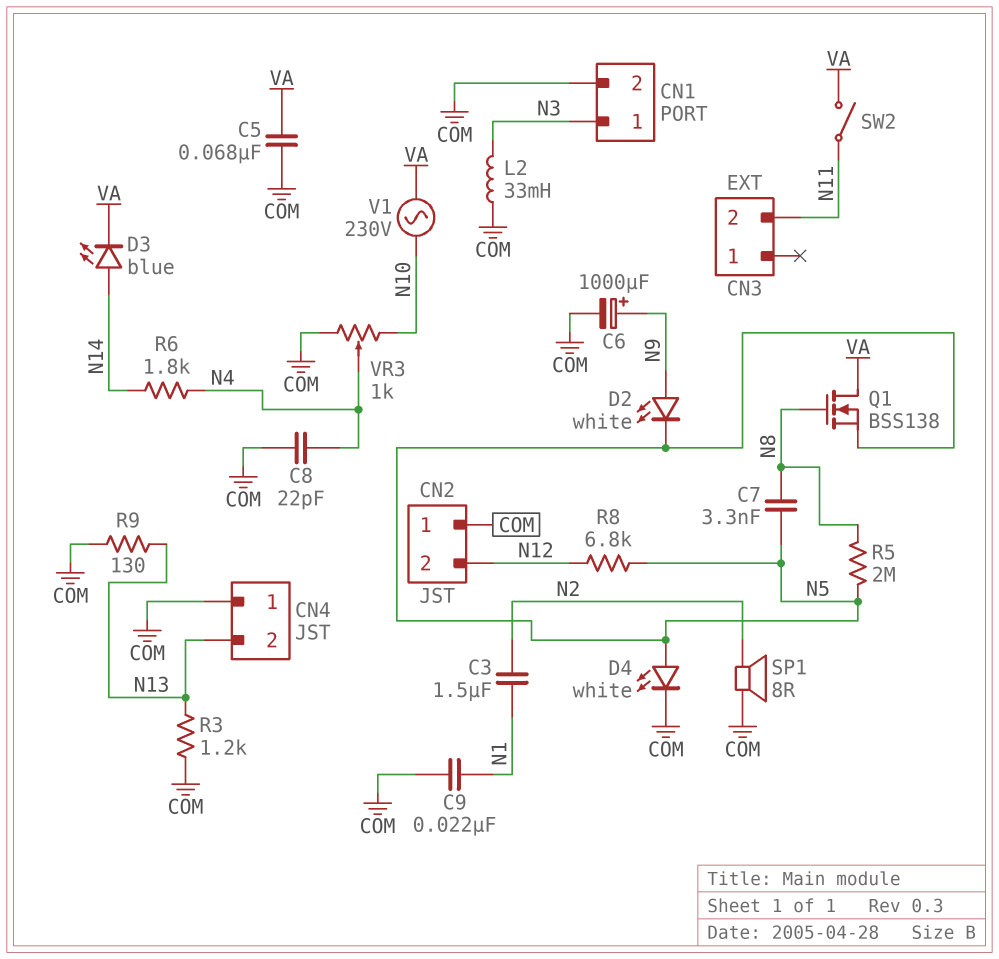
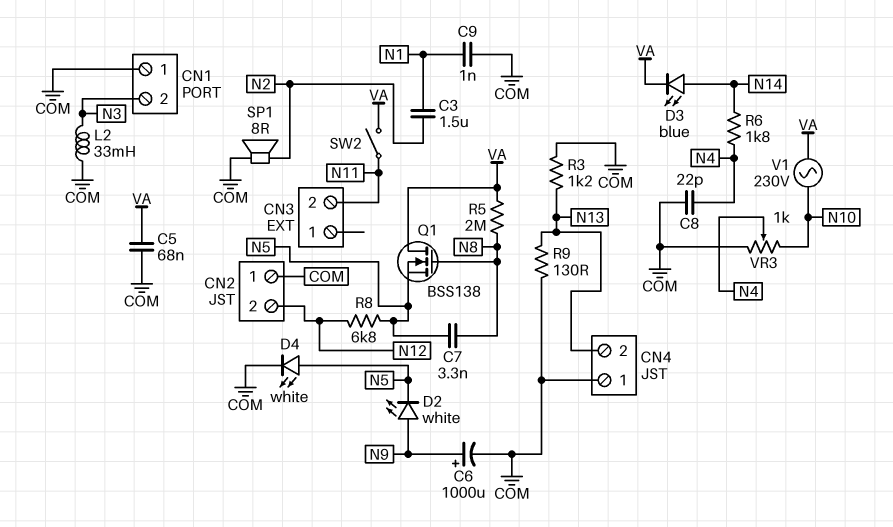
C9: 22nF (COM, N1) -> 1nF (COM, N1)
CN1 pin 1: N3 -> COM
CN1 pin 2: COM -> N3
R5: 2M (N5, N8) -> 2M (N8, VA)

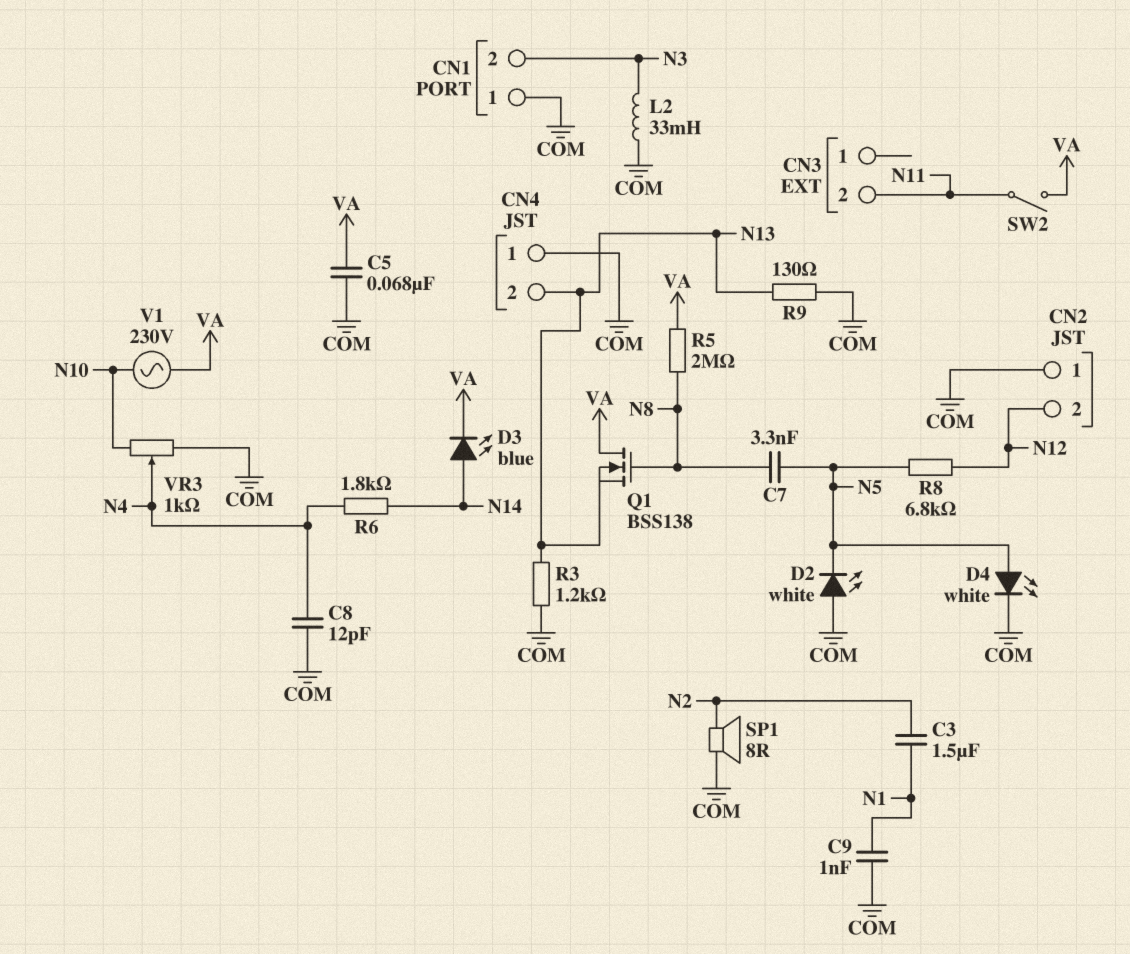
C6: 1000uF (plus N9, minus COM) -> none
C8: 22pF (COM, N4) -> 12pF (COM, N4)
D2: LED white (A N9, K N5) -> LED white (A COM, K N5)
Q1: NMOS BSS138 (G N8, D VA, S N5) -> NMOS BSS138 (G N8, D VA, S N13)

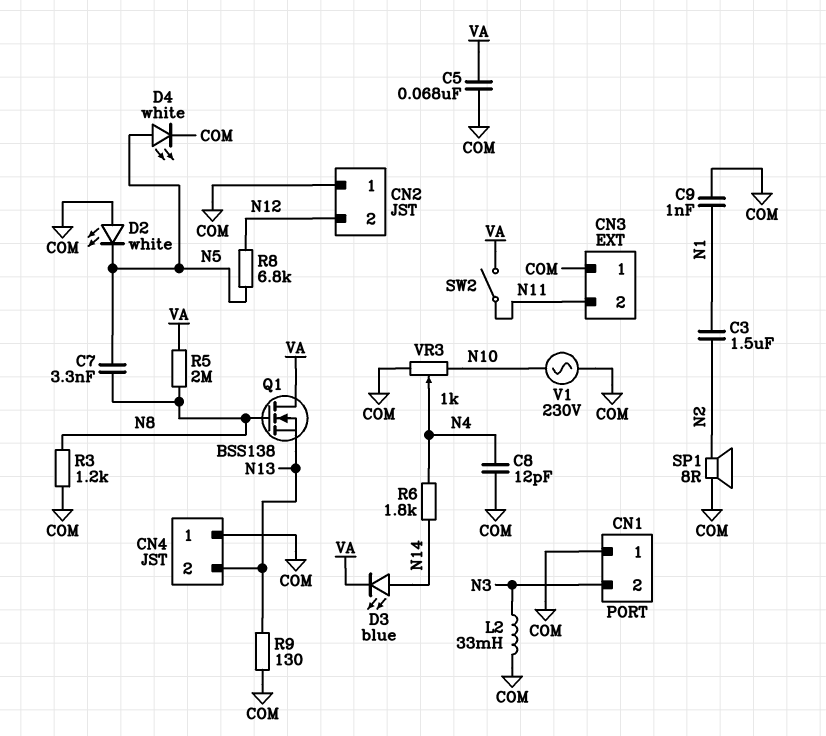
CN3 pin 1: none -> COM
R3: 1.2k (COM, N13) -> 1.2k (COM, N8)
V1: AC 230V (N10, VA) -> AC 230V (COM, N10)

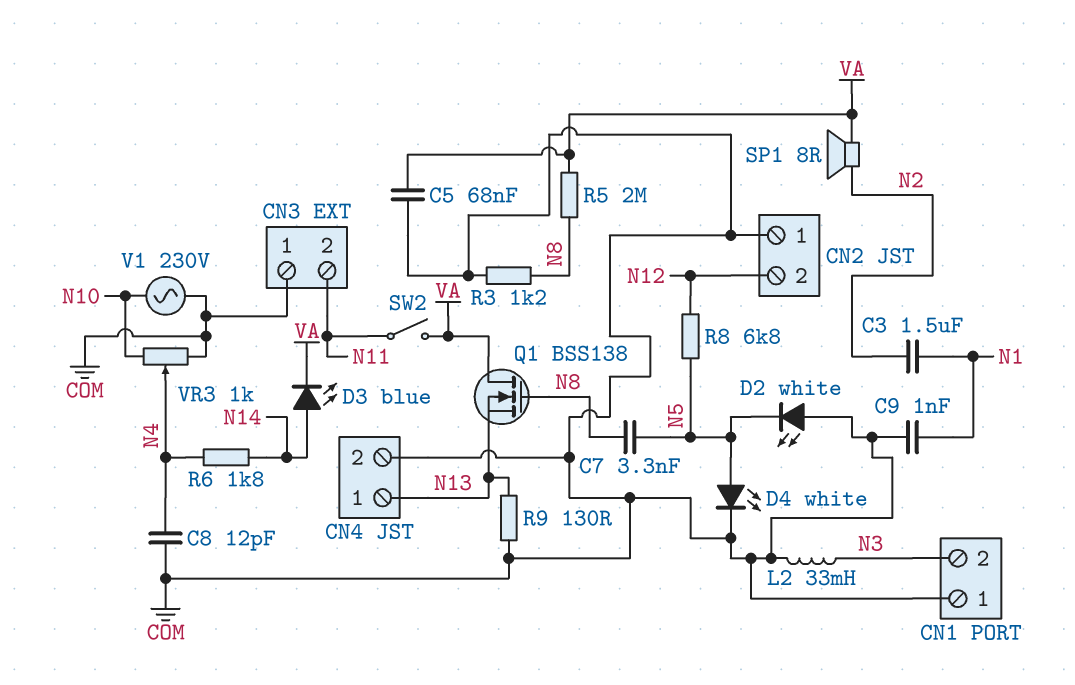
CN4 pin 1: COM -> N13
CN4 pin 2: N13 -> COM
SP1: speaker 8R (COM, N2) -> speaker 8R (N2, VA)

